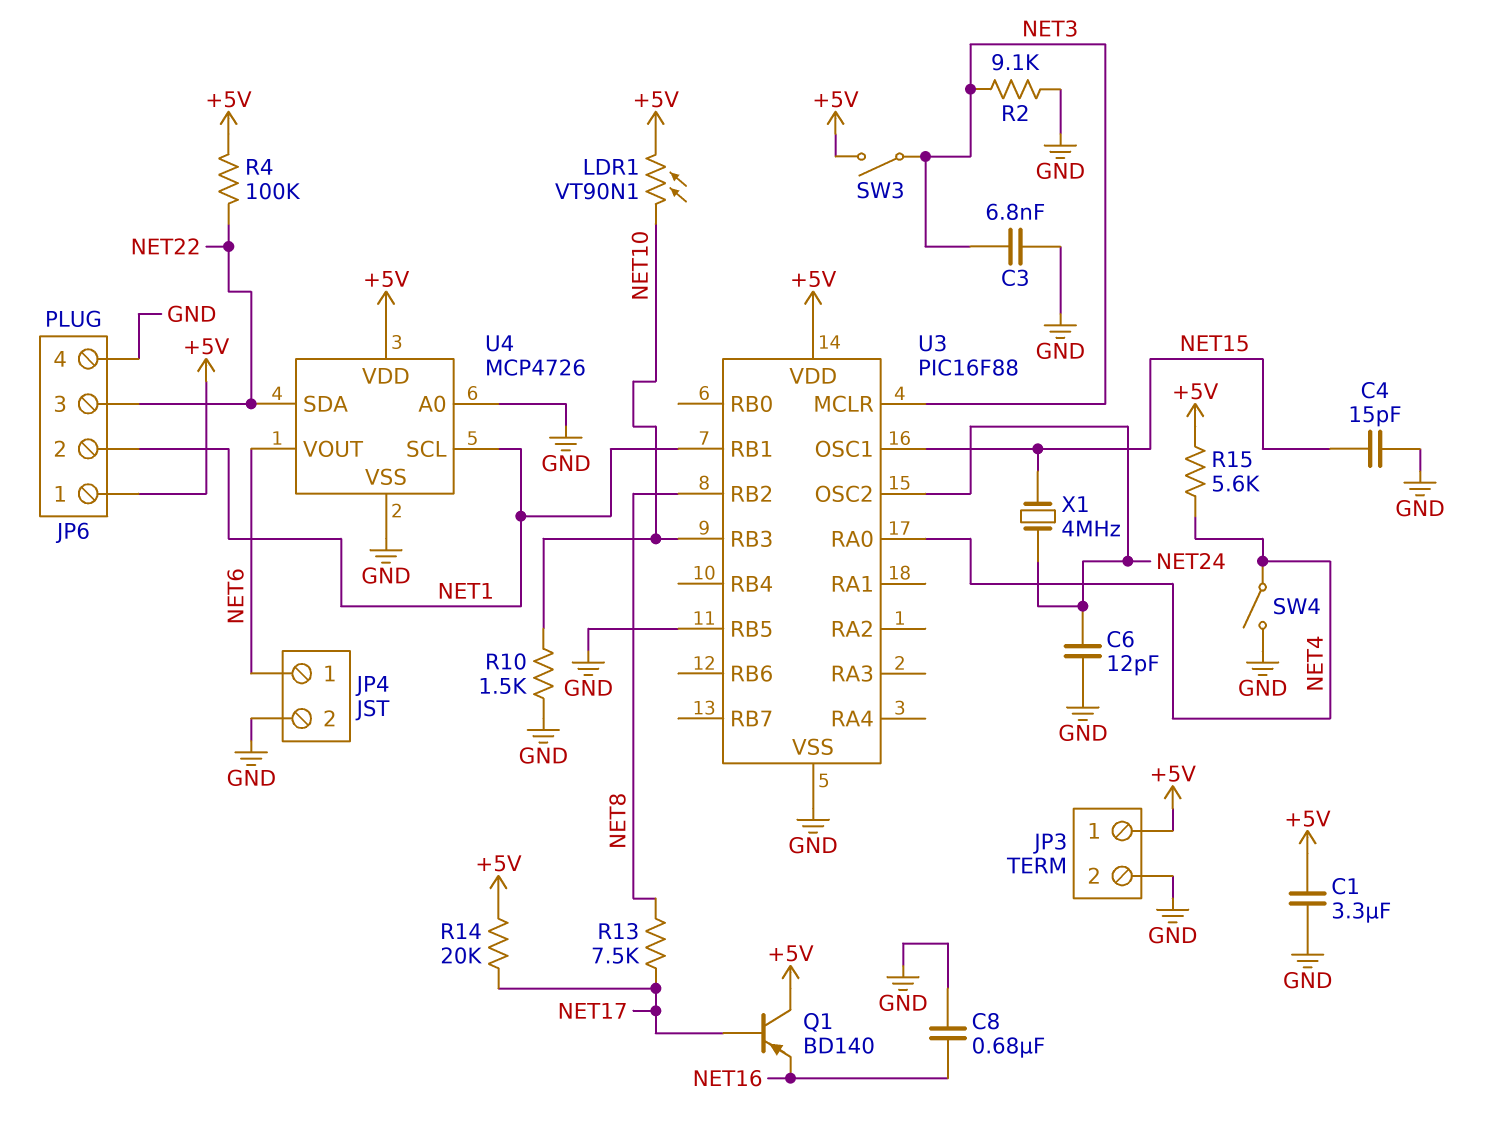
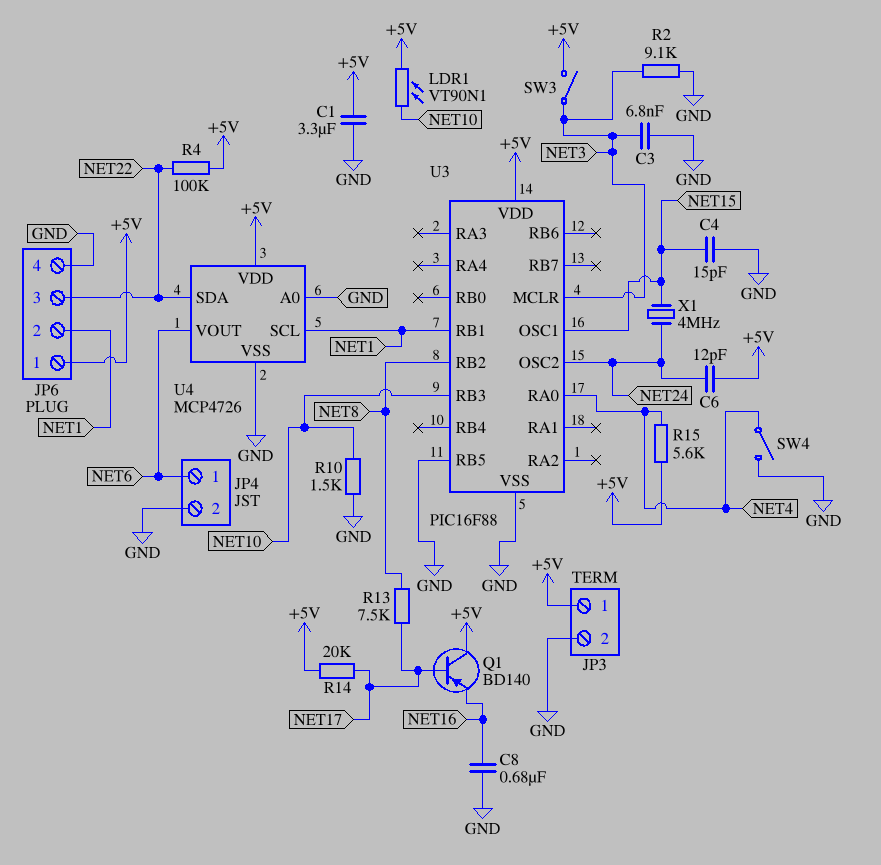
C6: 12pF (GND, NET24) -> 12pF (+5V, NET24)

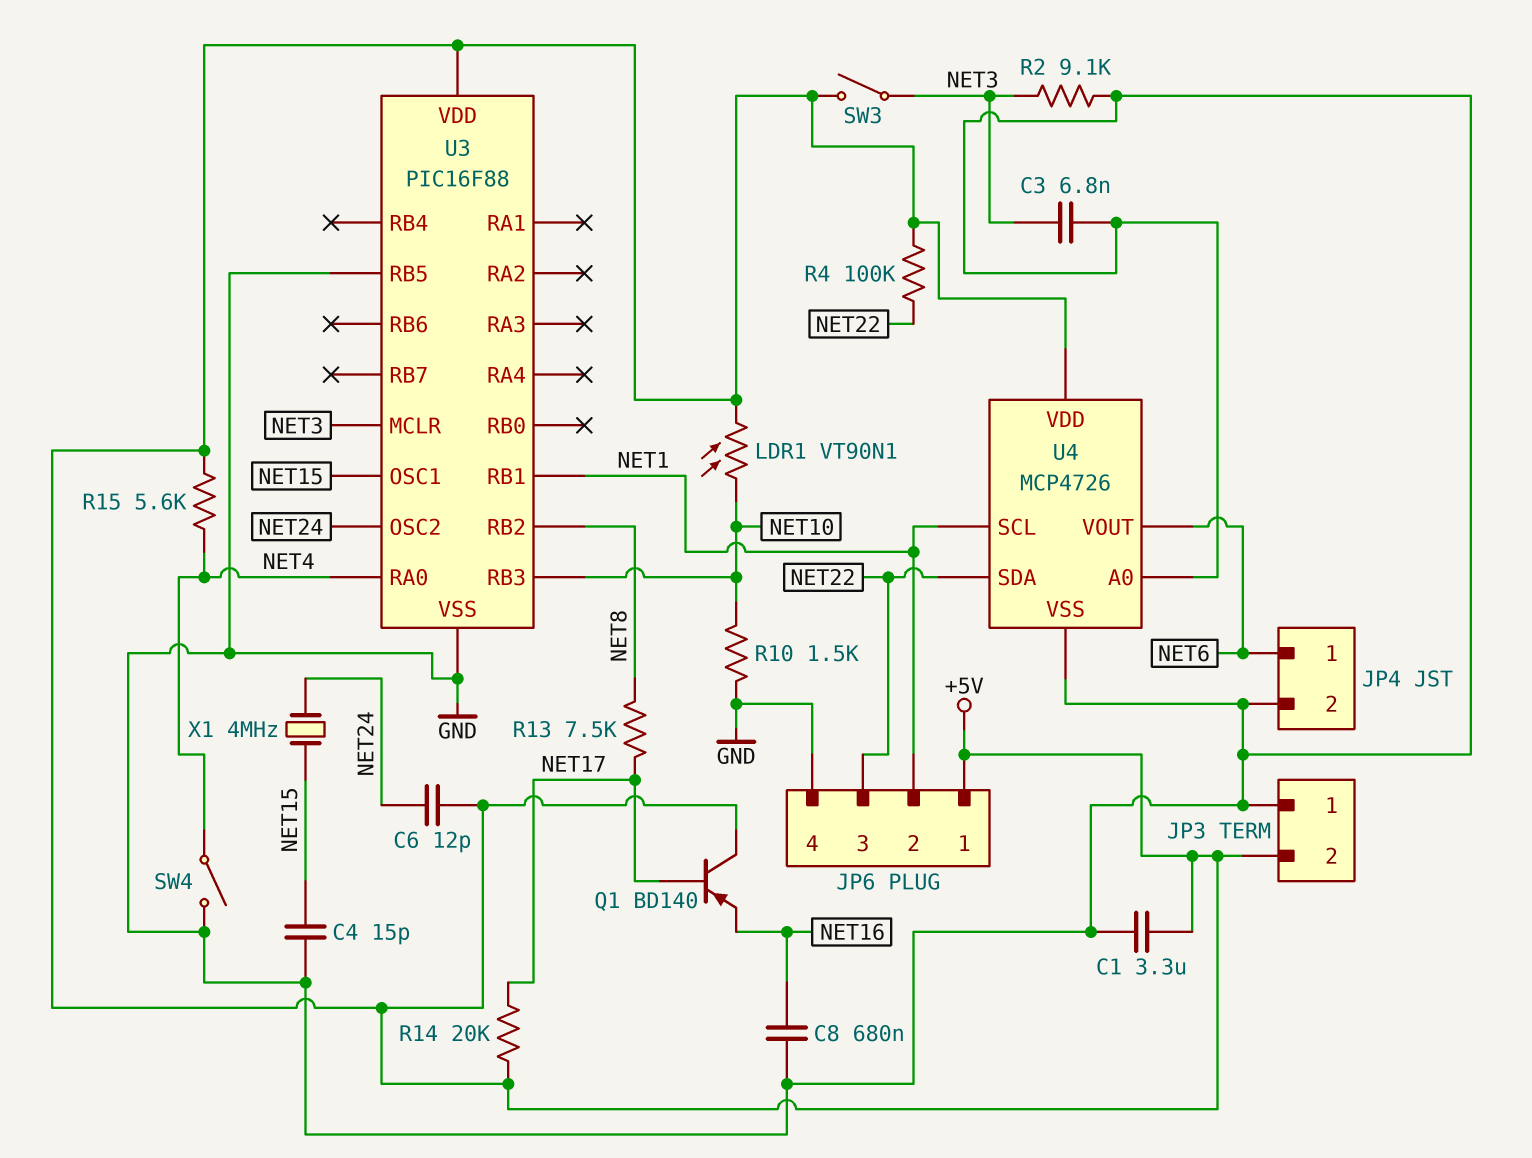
JP3 pin 1: +5V -> GND
JP3 pin 2: GND -> +5V

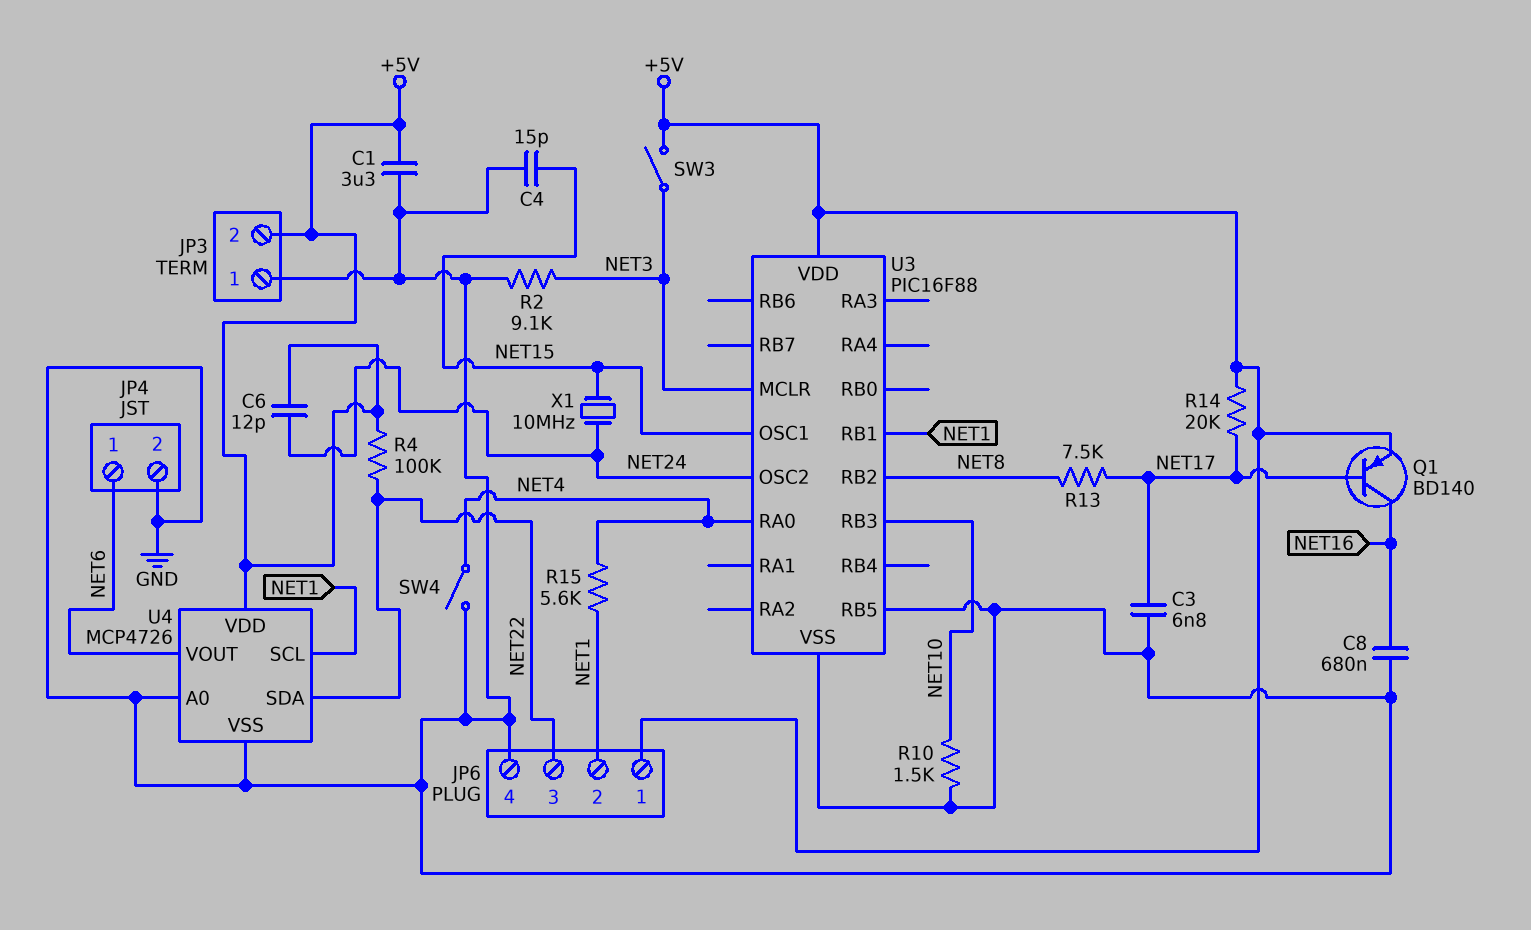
C3: 6.8nF (GND, NET3) -> 6.8nF (GND, NET17)
LDR1: VT90N1 (+5V, NET10) -> none
Q1: PNP BD140 (B NET17, C +5V, E NET16) -> PNP BD140 (B NET17, C NET16, E +5V)
R15: 5.6k (+5V, NET4) -> 5.6k (NET1, NET4)
X1: 4MHz (NET15, NET24) -> 10MHz (NET15, NET24)

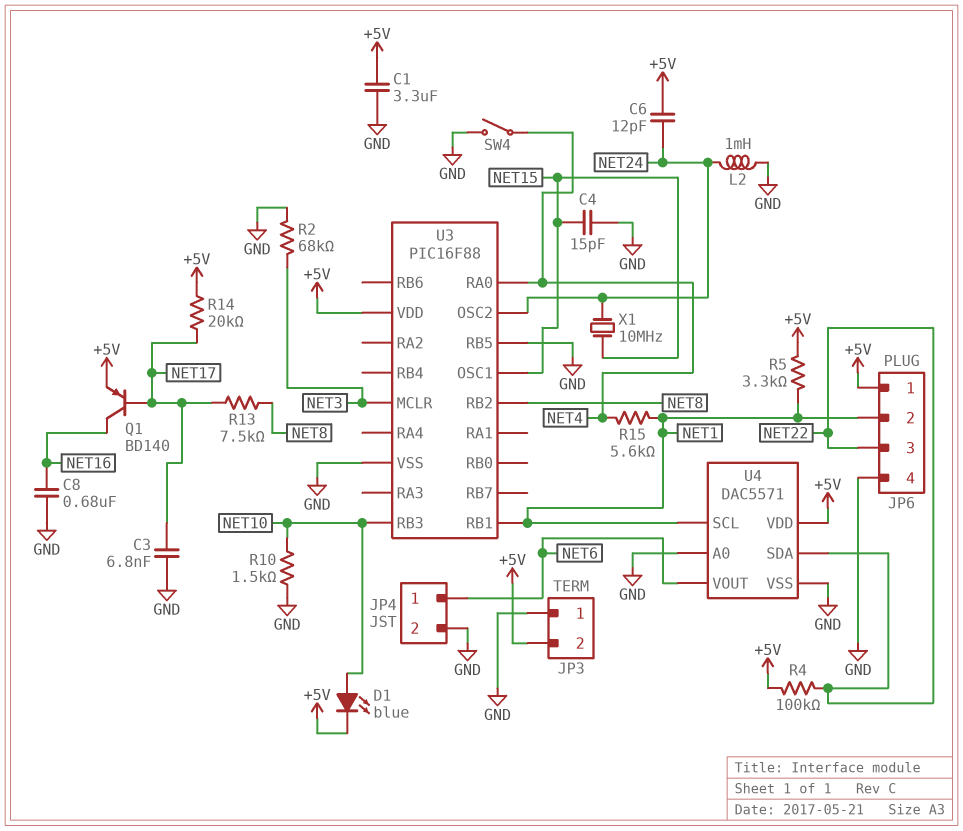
D1: none -> LED blue (A NET10, K +5V)
L2: none -> 1mH (GND, NET24)
R2: 9.1k (GND, NET3) -> 68k (GND, NET3)
R5: none -> 3.3k (+5V, NET1)
SW3: switch (+5V, NET3) -> none
U4: MCP4726 -> DAC5571

